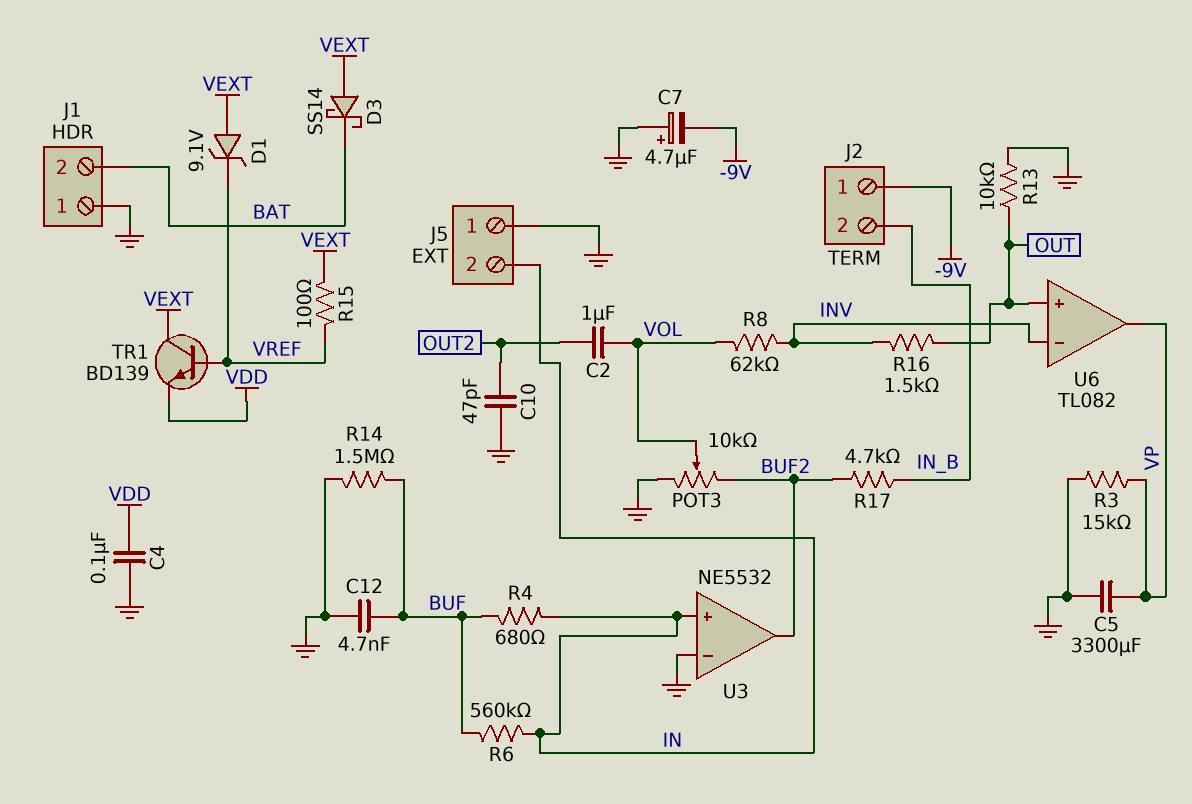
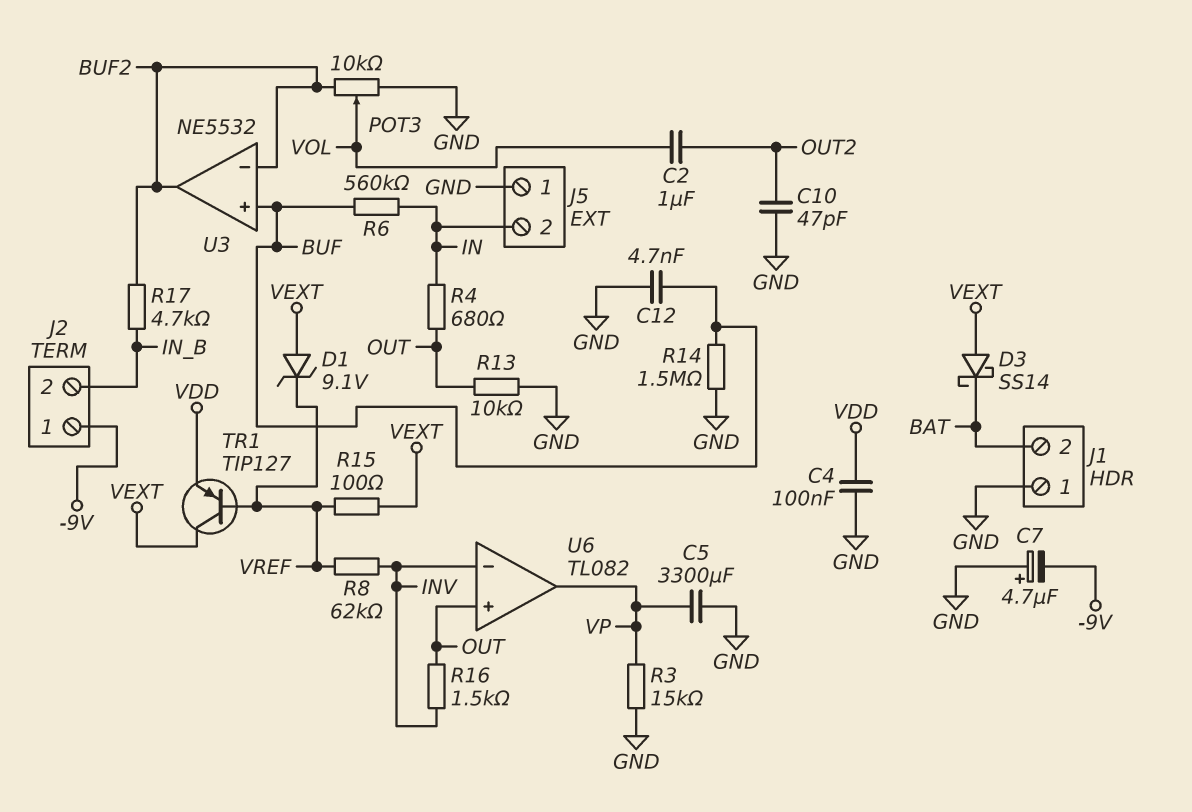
R4: 680 (BUF, IN) -> 680 (IN, OUT)
R8: 62k (INV, VOL) -> 62k (INV, VREF)
TR1: NPN BD139 (B VREF, C VEXT, E VDD) -> PNP TIP127 (B VREF, C VEXT, E VDD)
U3 pin in+: IN -> BUF
U3 pin in-: GND -> BUF2

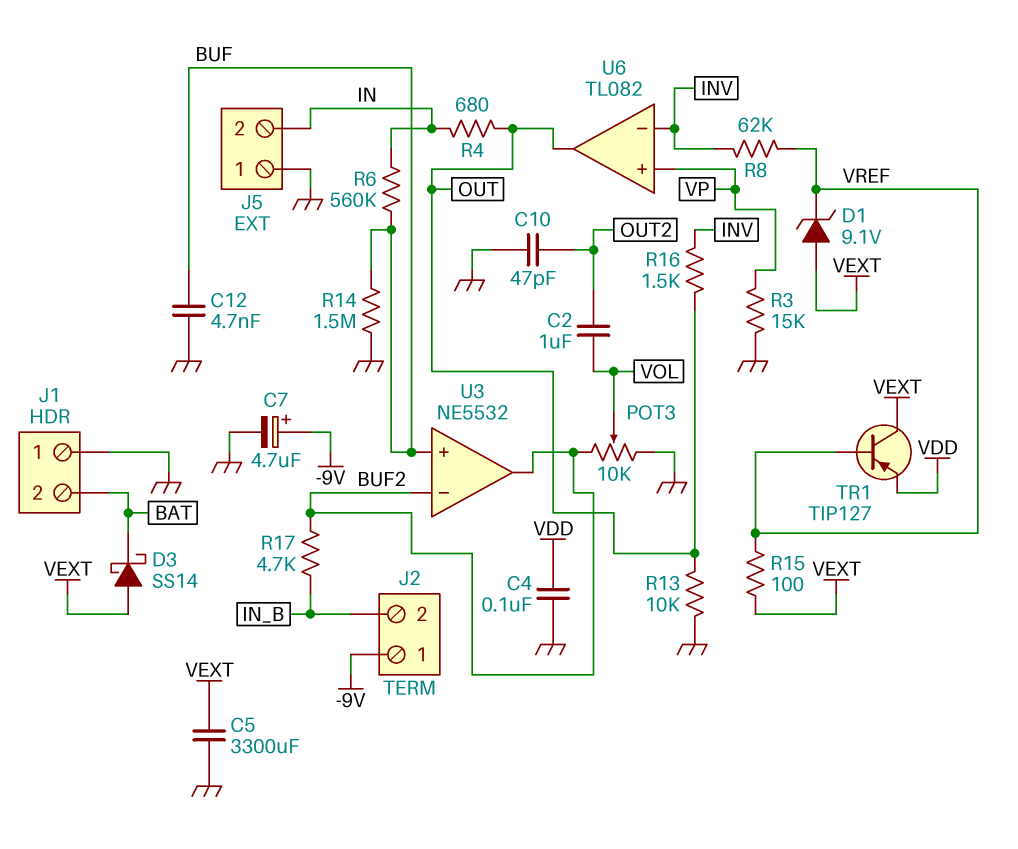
C5: 3300uF (GND, VP) -> 3300uF (GND, VEXT)
C7: 4.7uF (plus GND, minus -9V) -> 4.7uF (plus -9V, minus GND)
U6 pin in+: OUT -> VP
U6 pin out: VP -> OUT

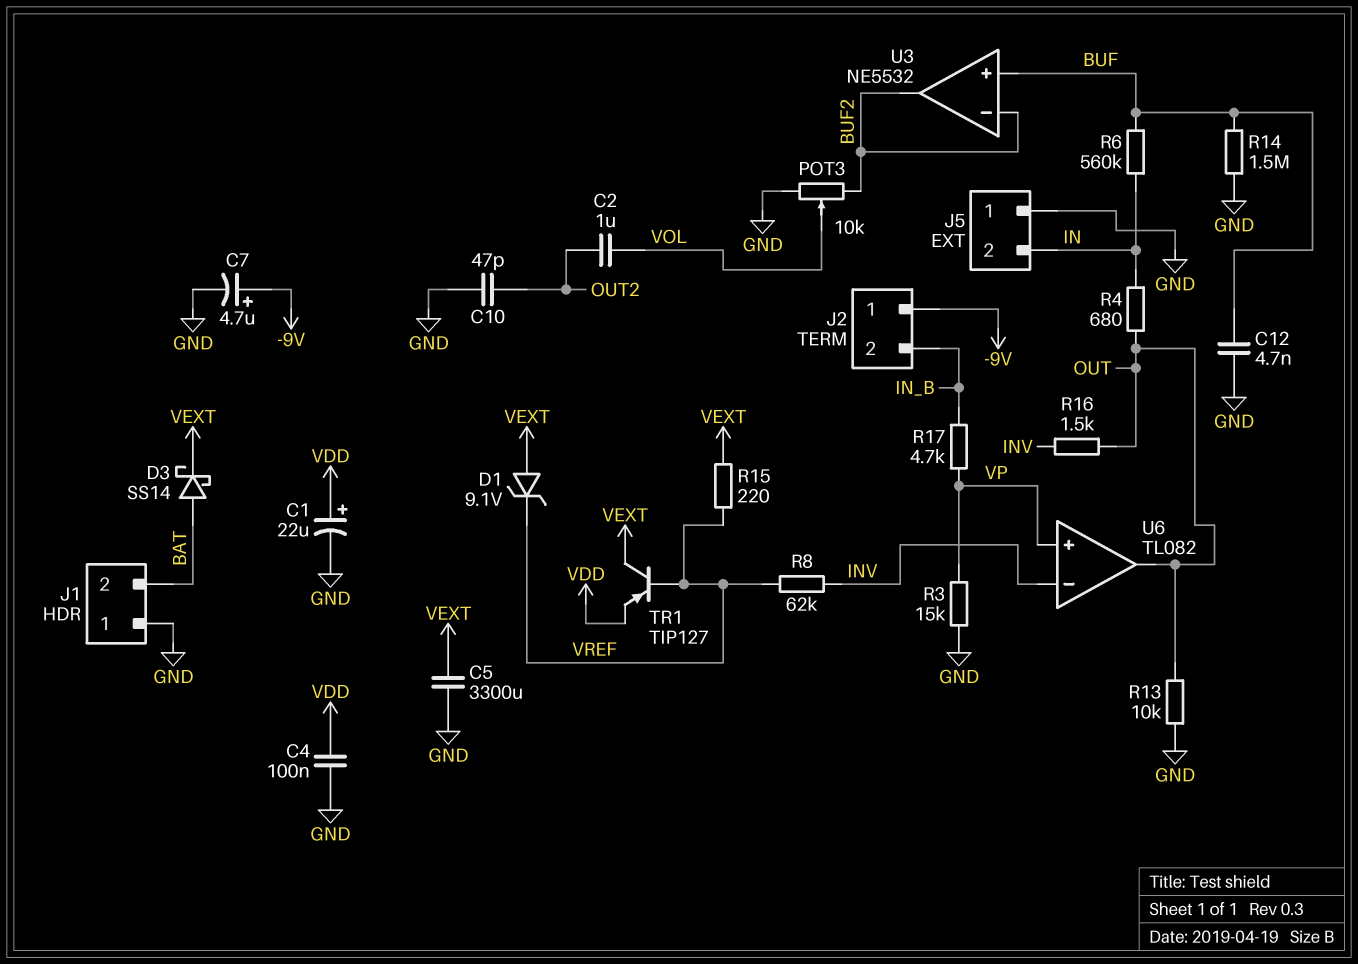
C1: none -> 22uF (plus VDD, minus GND)
D3: schottky SS14 (A VEXT, K BAT) -> schottky SS14 (A BAT, K VEXT)
R15: 100 (VEXT, VREF) -> 220 (VEXT, VREF)
R17: 4.7k (BUF2, IN_B) -> 4.7k (IN_B, VP)

